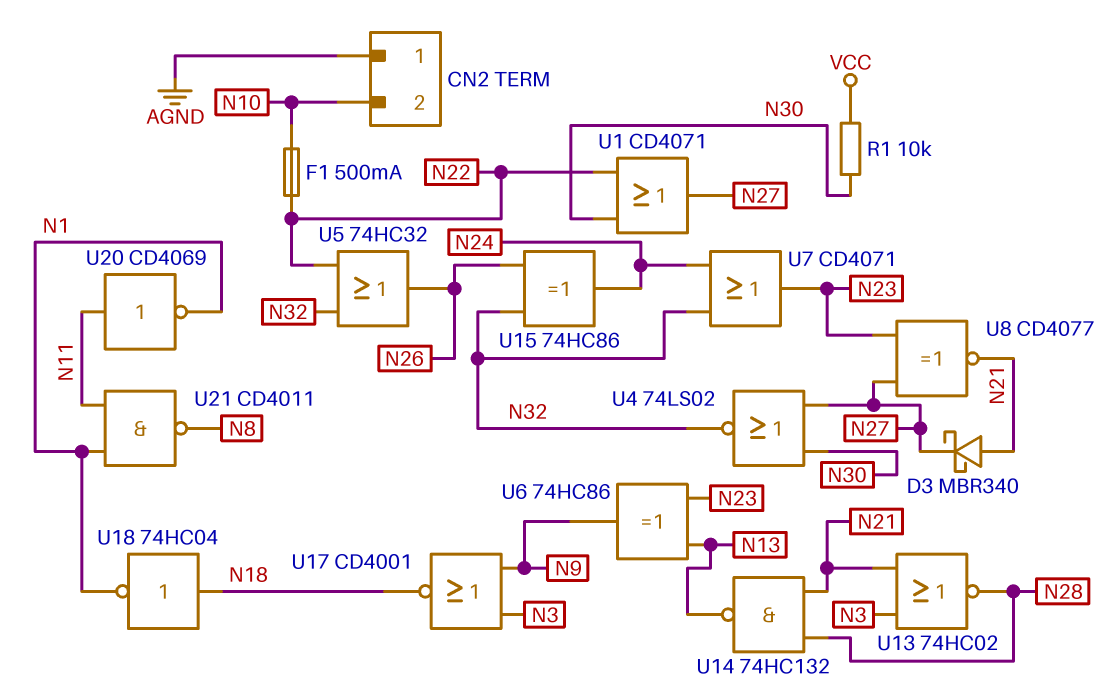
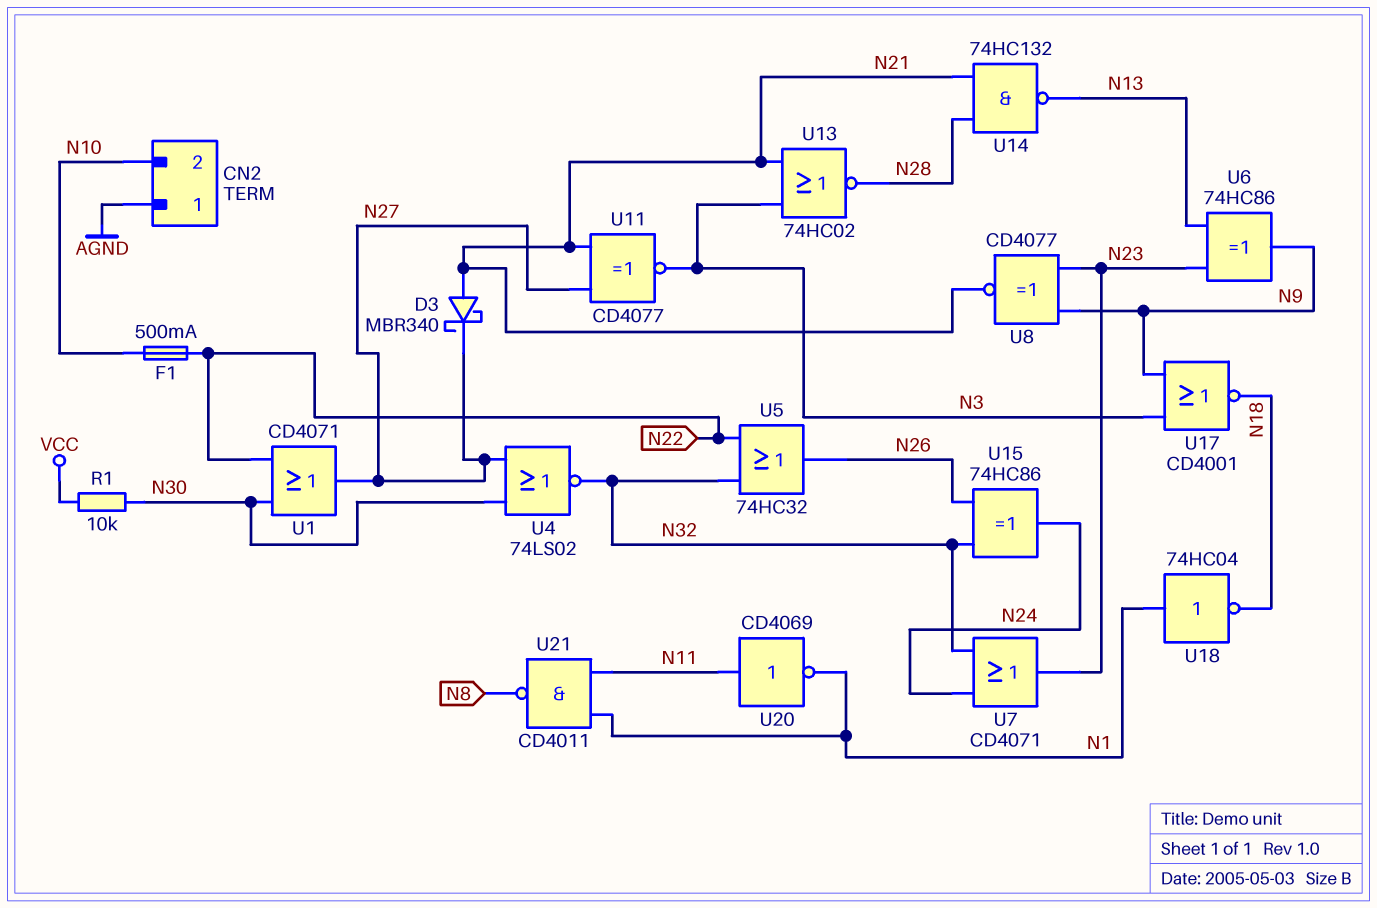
U8: XNOR CD4077 (in N23, in N27, out N21) -> XNOR CD4077 (in N9, in N23, out N21)
U11: none -> XNOR CD4077 (in N21, in N27, out N3)
U18: NOT 74HC04 (in N18, out N1) -> NOT 74HC04 (in N1, out N18)

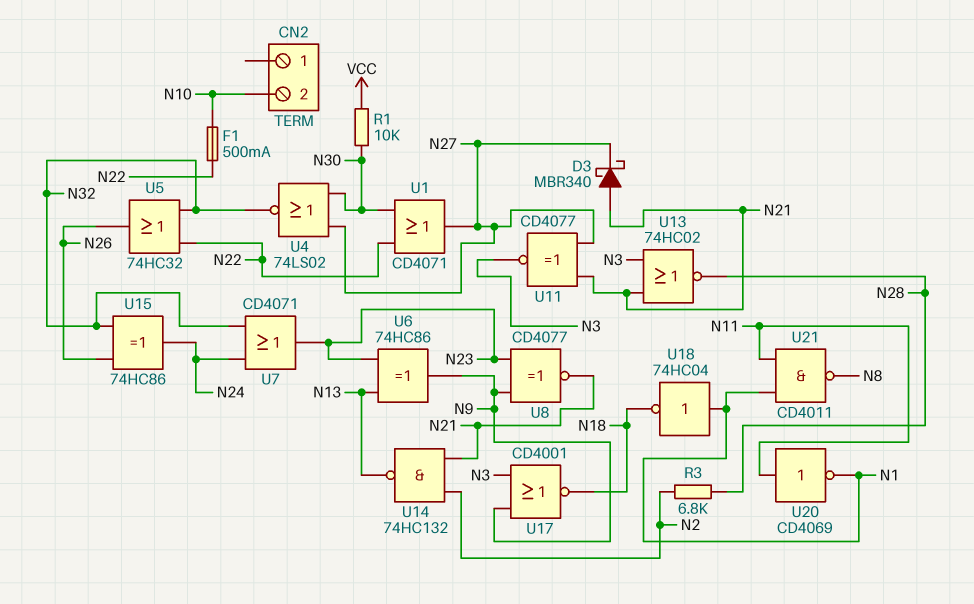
CN2 pin 1: AGND -> none
R3: none -> 6.8k (N2, N28)
U14: NAND 74HC132 (in N21, in N28, out N13) -> NAND 74HC132 (in N2, in N21, out N13)

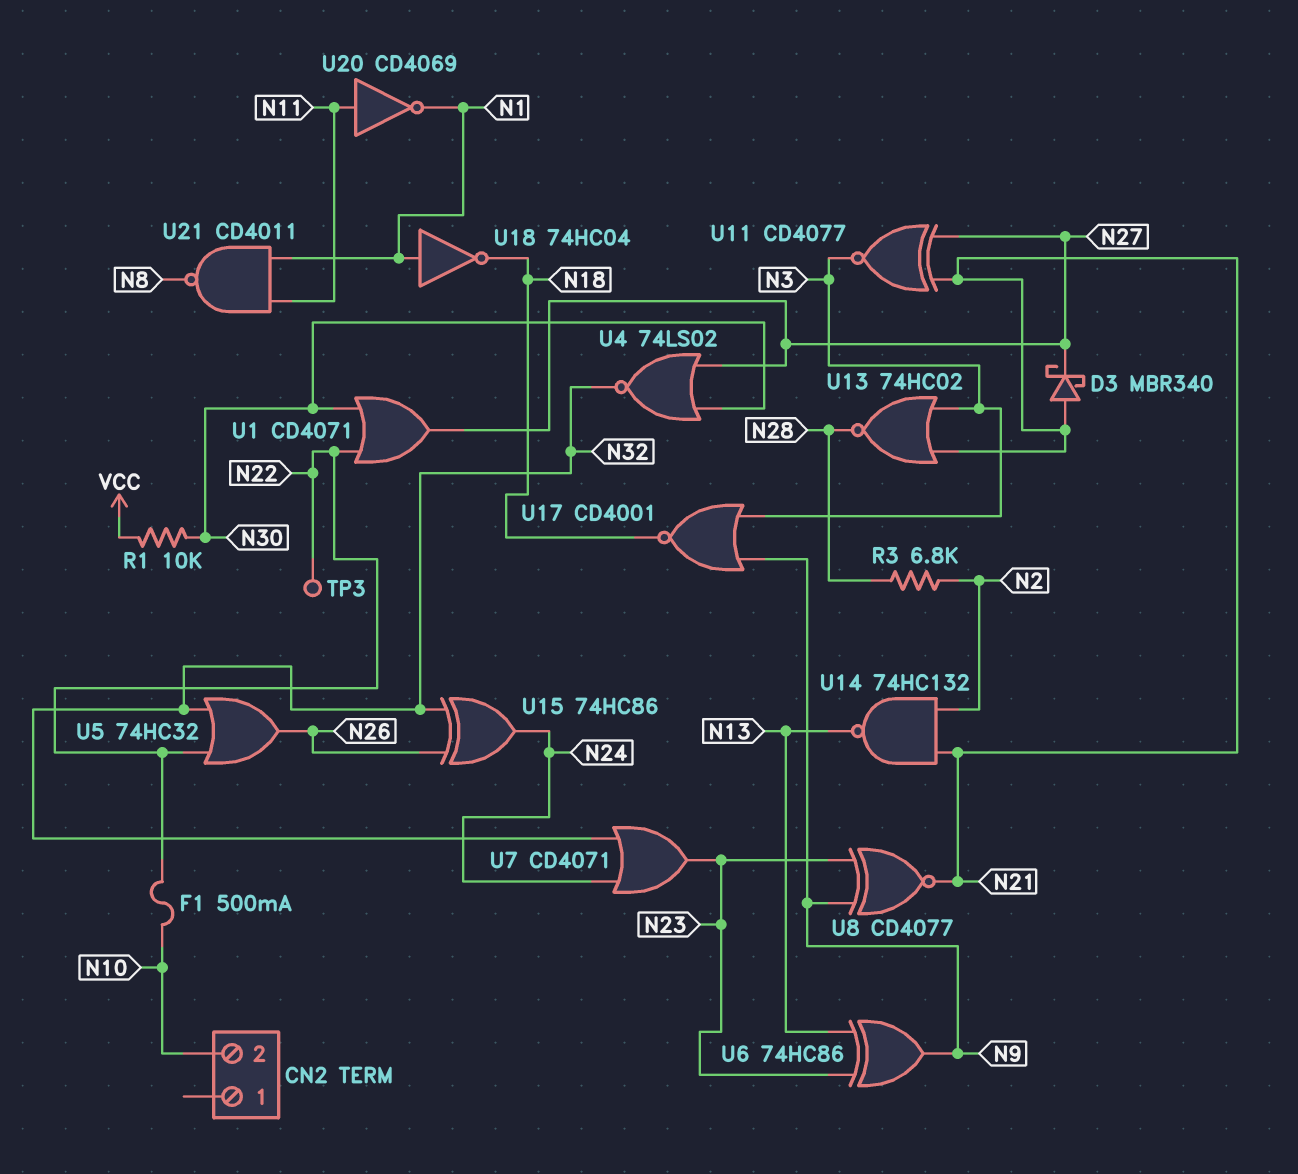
TP3: none -> test point (N22)

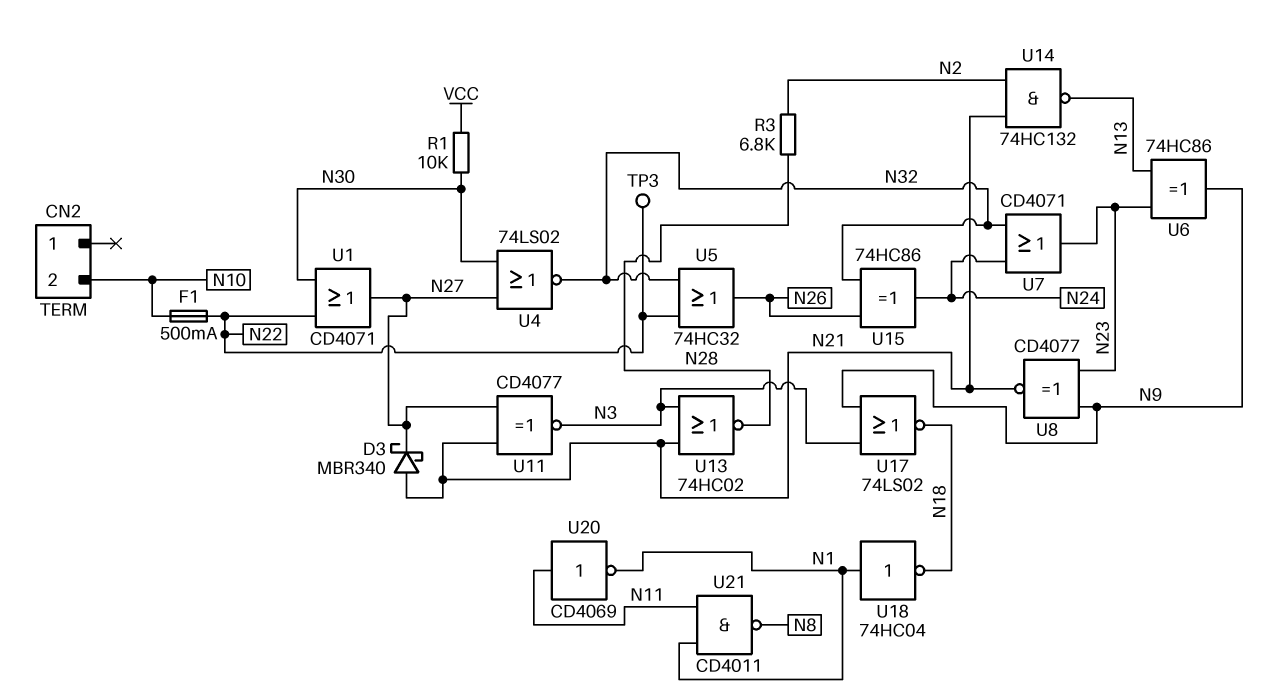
U17: NOR CD4001 (in N3, in N9, out N18) -> NOR 74LS02 (in N3, in N9, out N18)

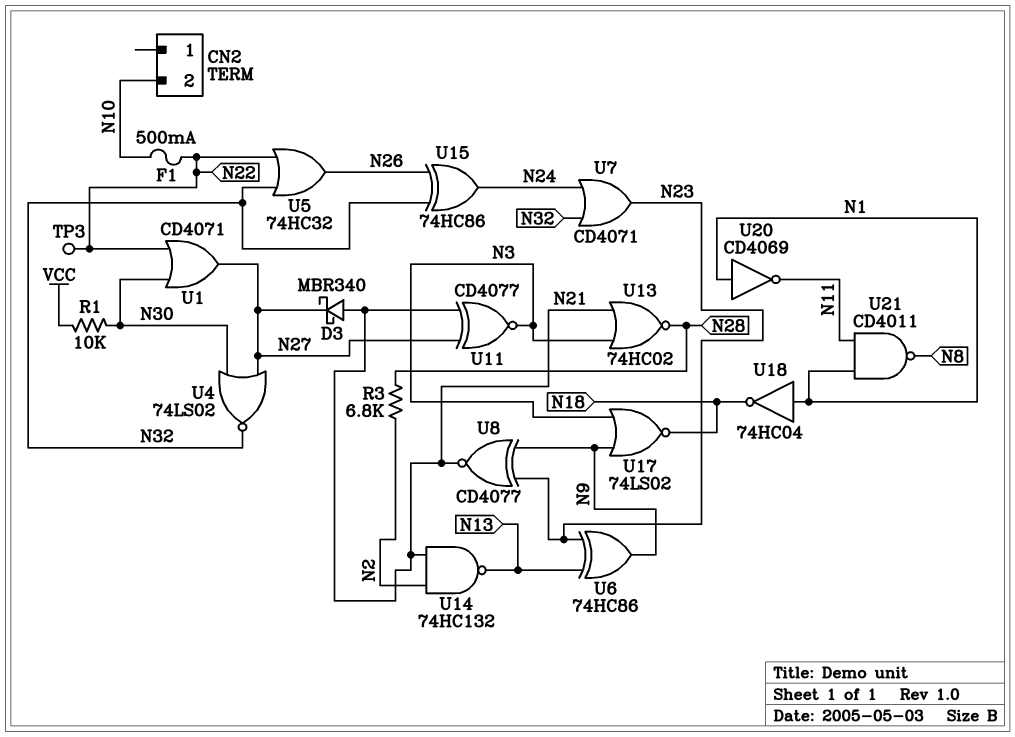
U20: NOT CD4069 (in N11, out N1) -> NOT CD4069 (in N1, out N11)

